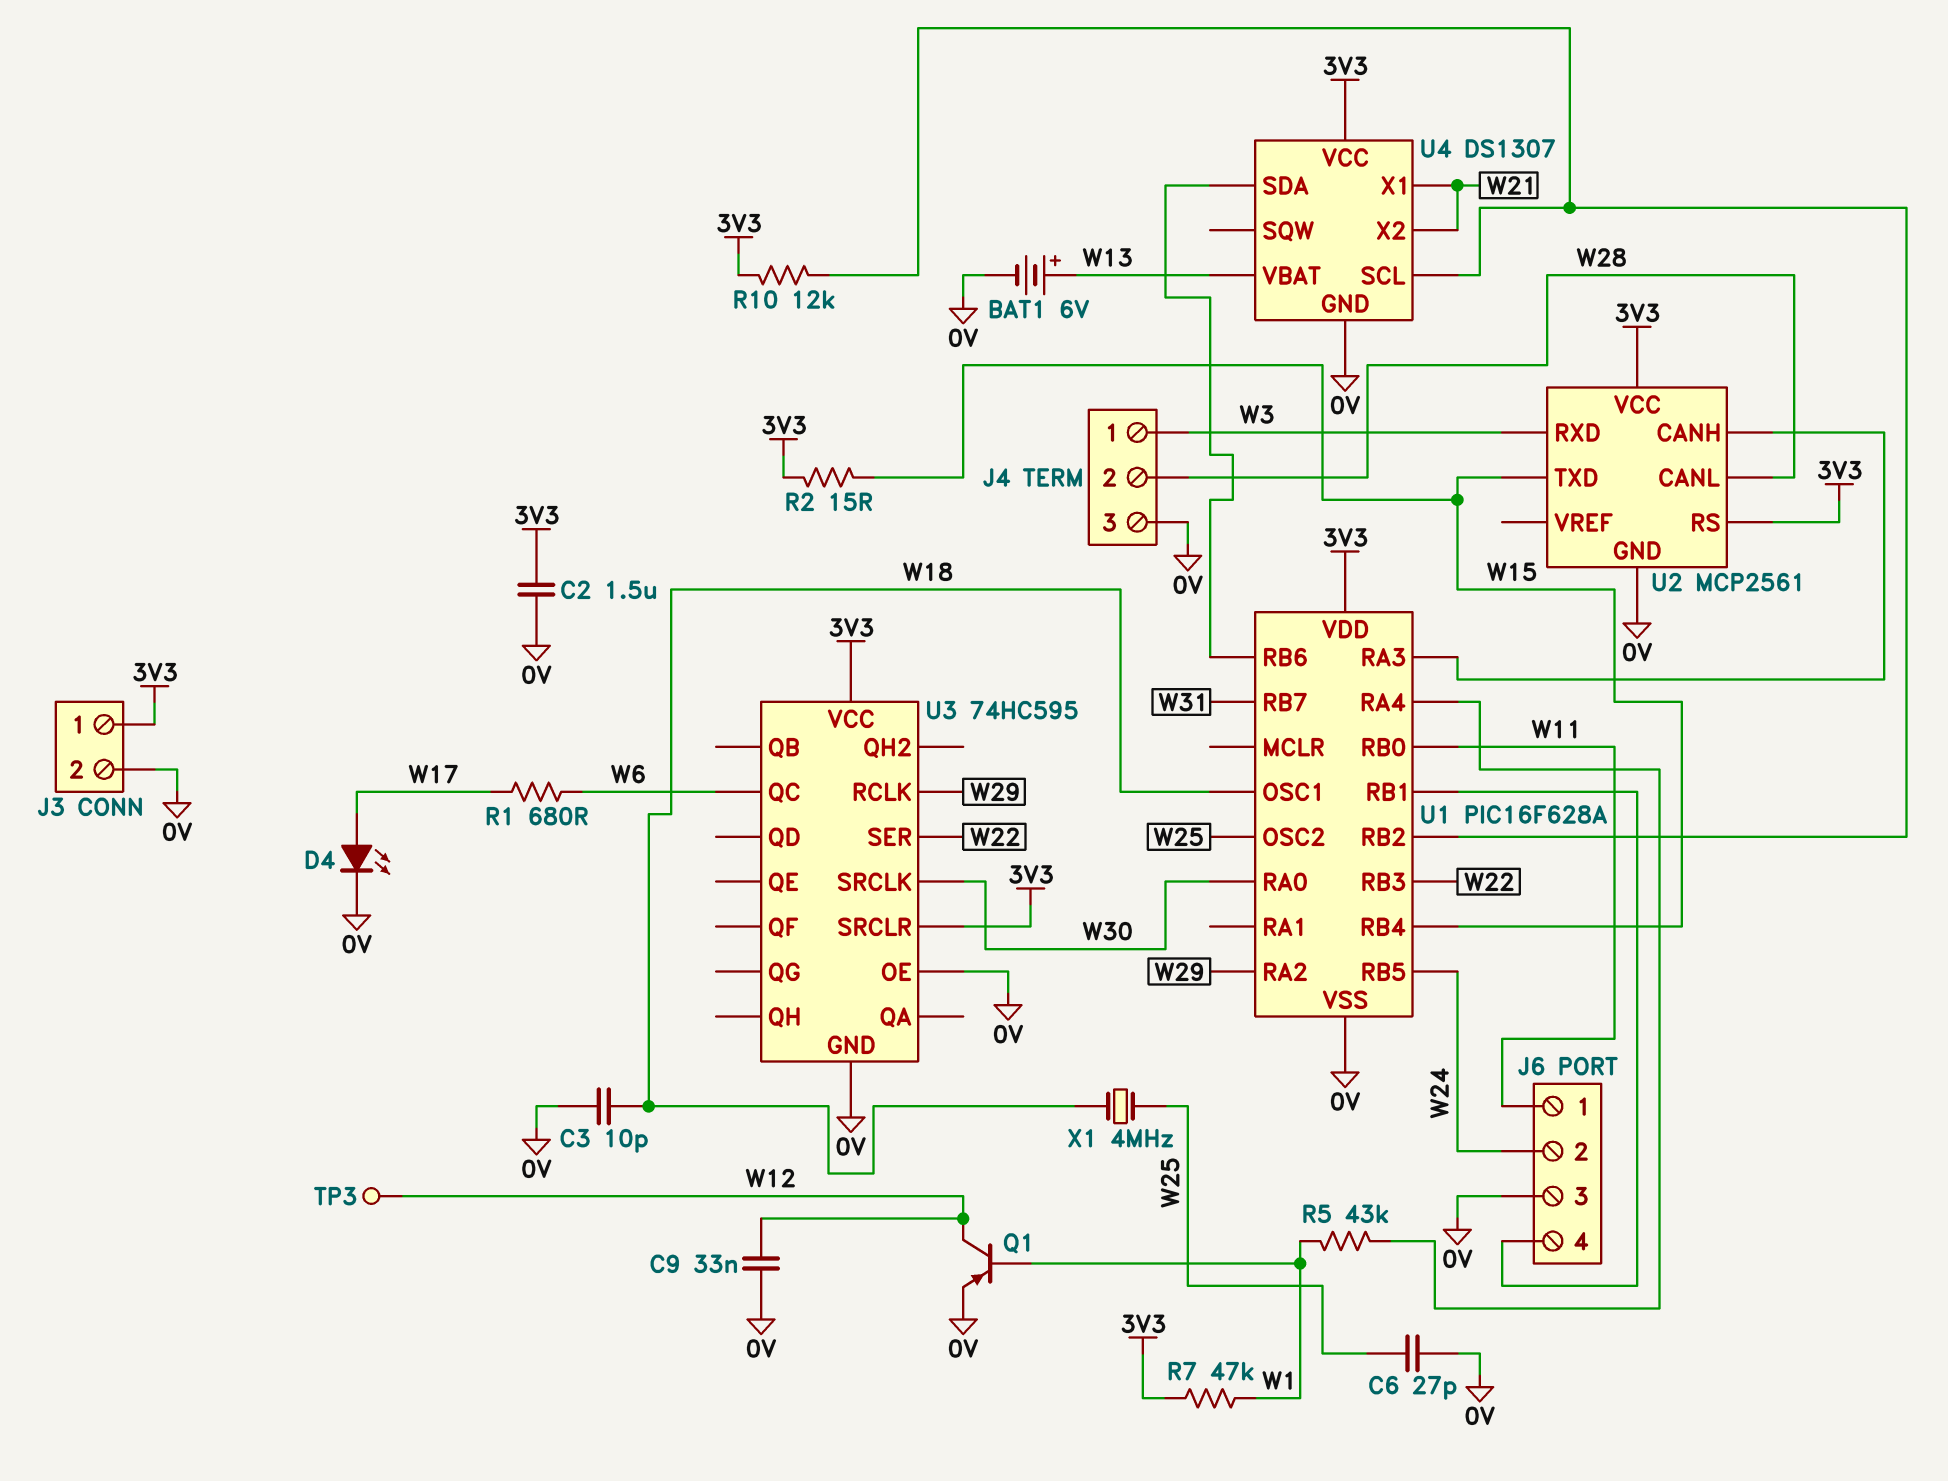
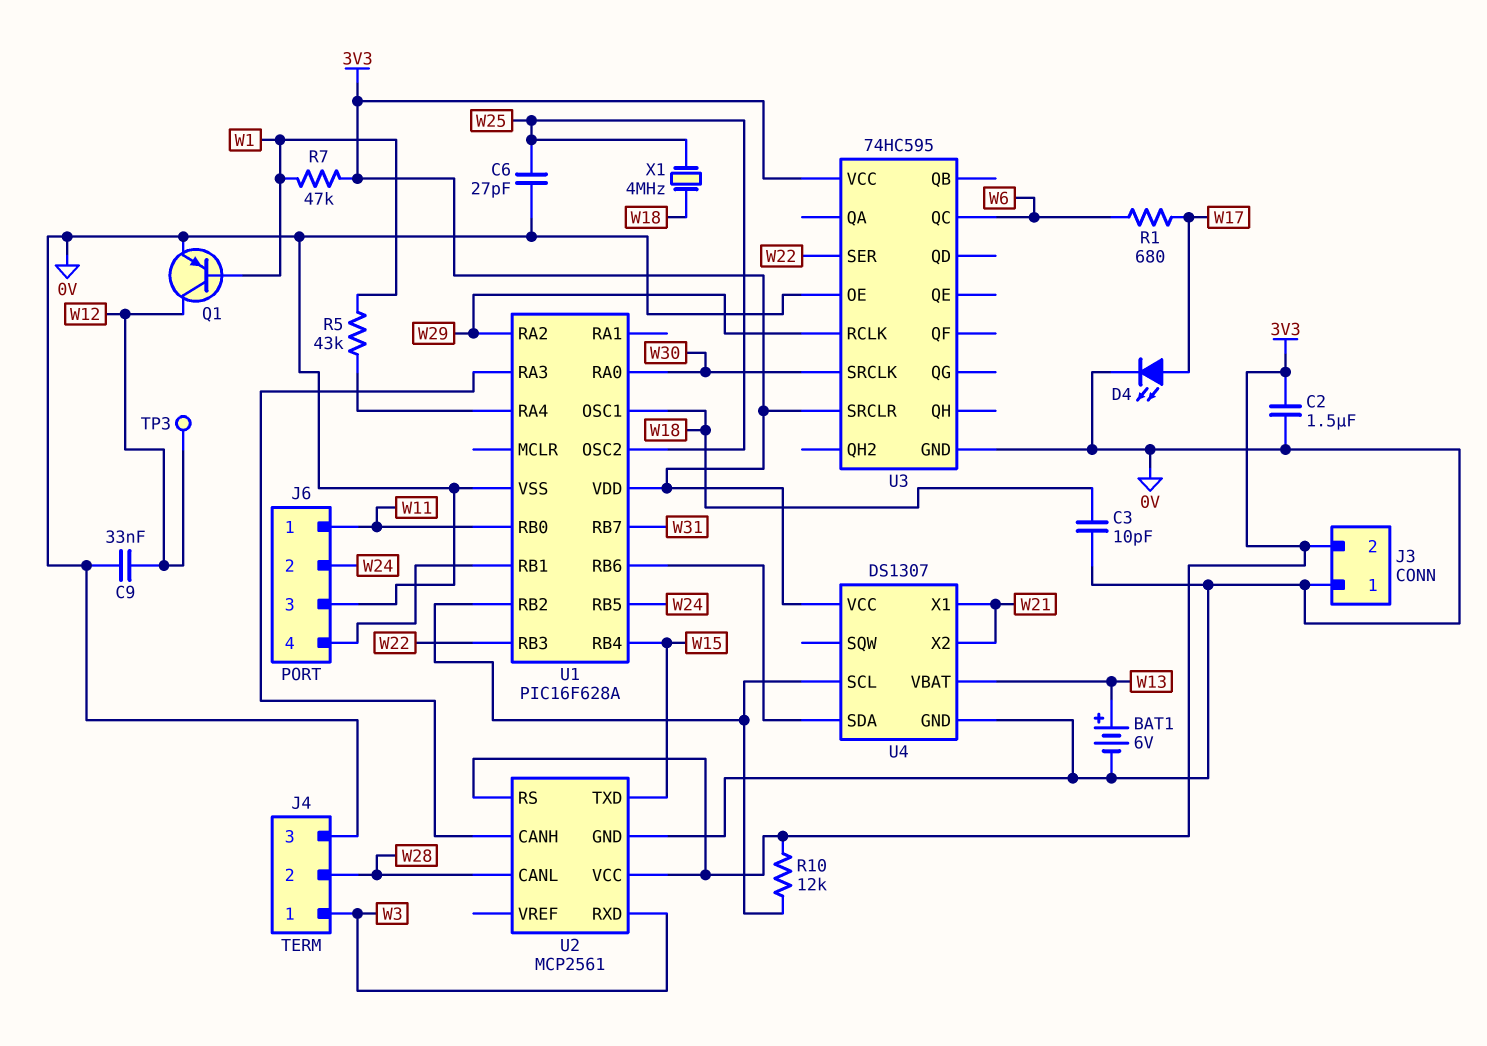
J3 pin 1: 3V3 -> 0V
J3 pin 2: 0V -> 3V3
R2: 15 (3V3, W15) -> none

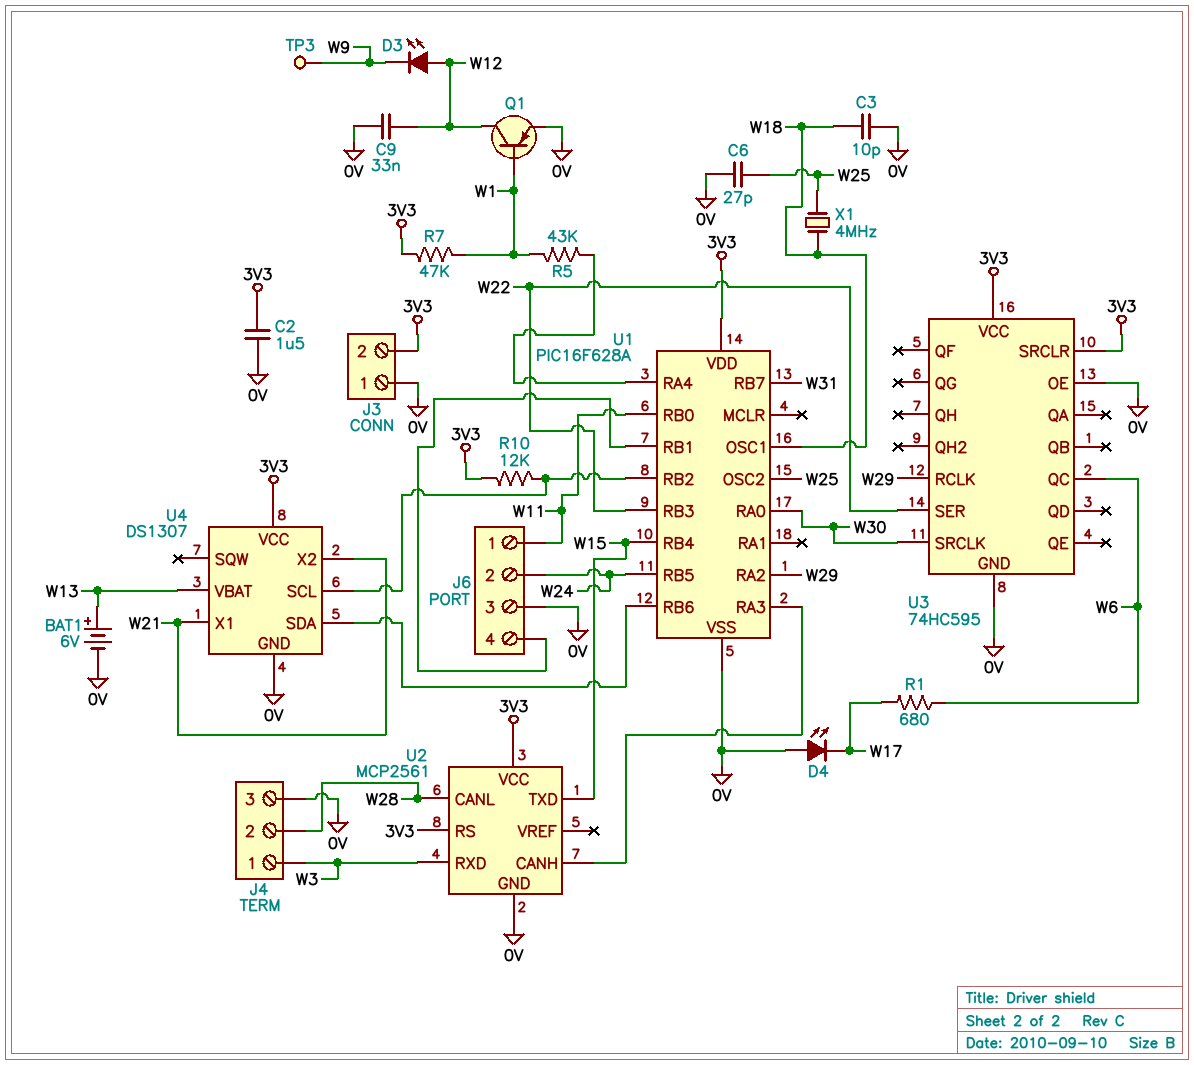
D3: none -> LED (A W12, K W9)
D4: LED (A W17, K 0V) -> LED (A 0V, K W17)
TP3: test point (W12) -> test point (W9)

